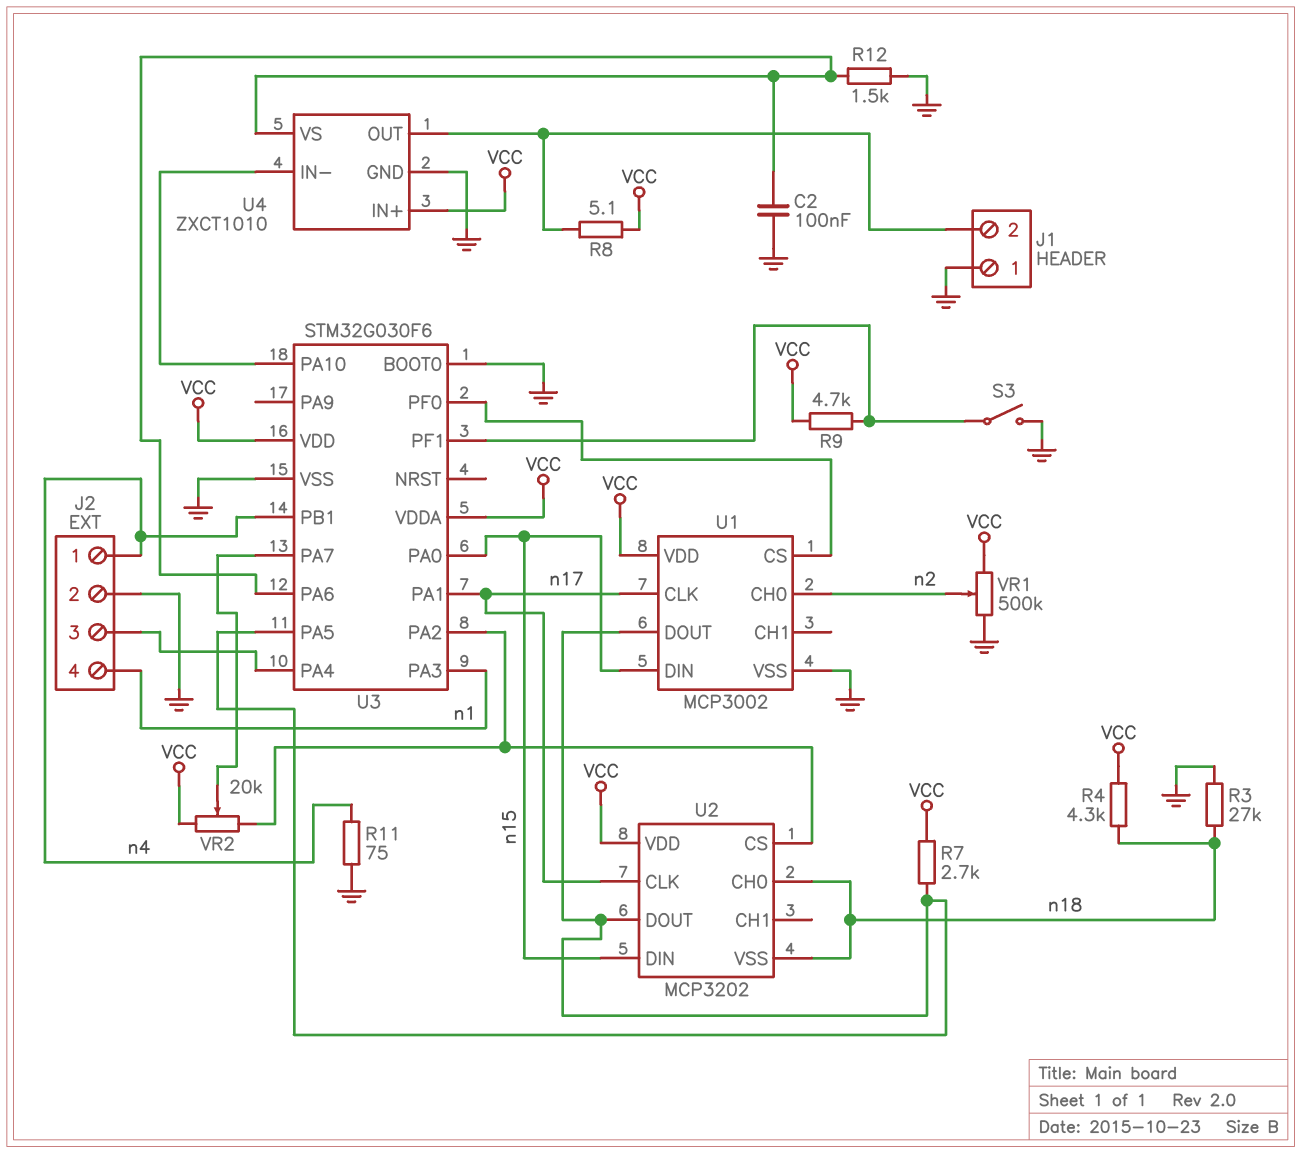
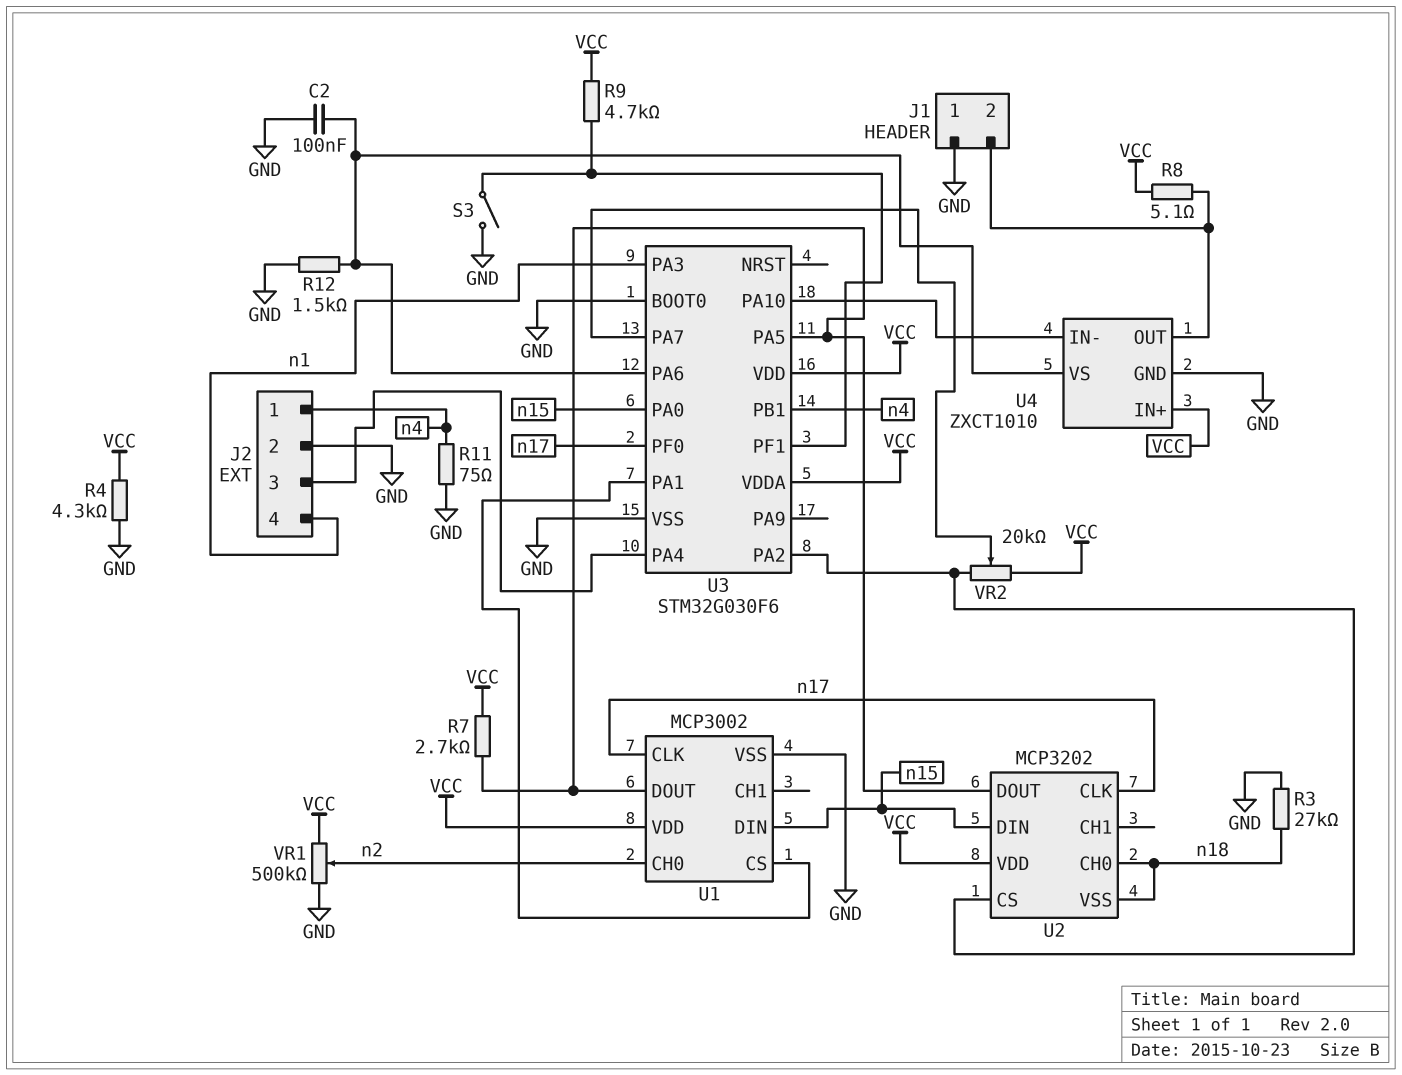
R4: 4.3k (VCC, n18) -> 4.3k (GND, VCC)
U3 pin PA1: n17 -> U1/CS
U3 pin PF0: U1/CS -> n17

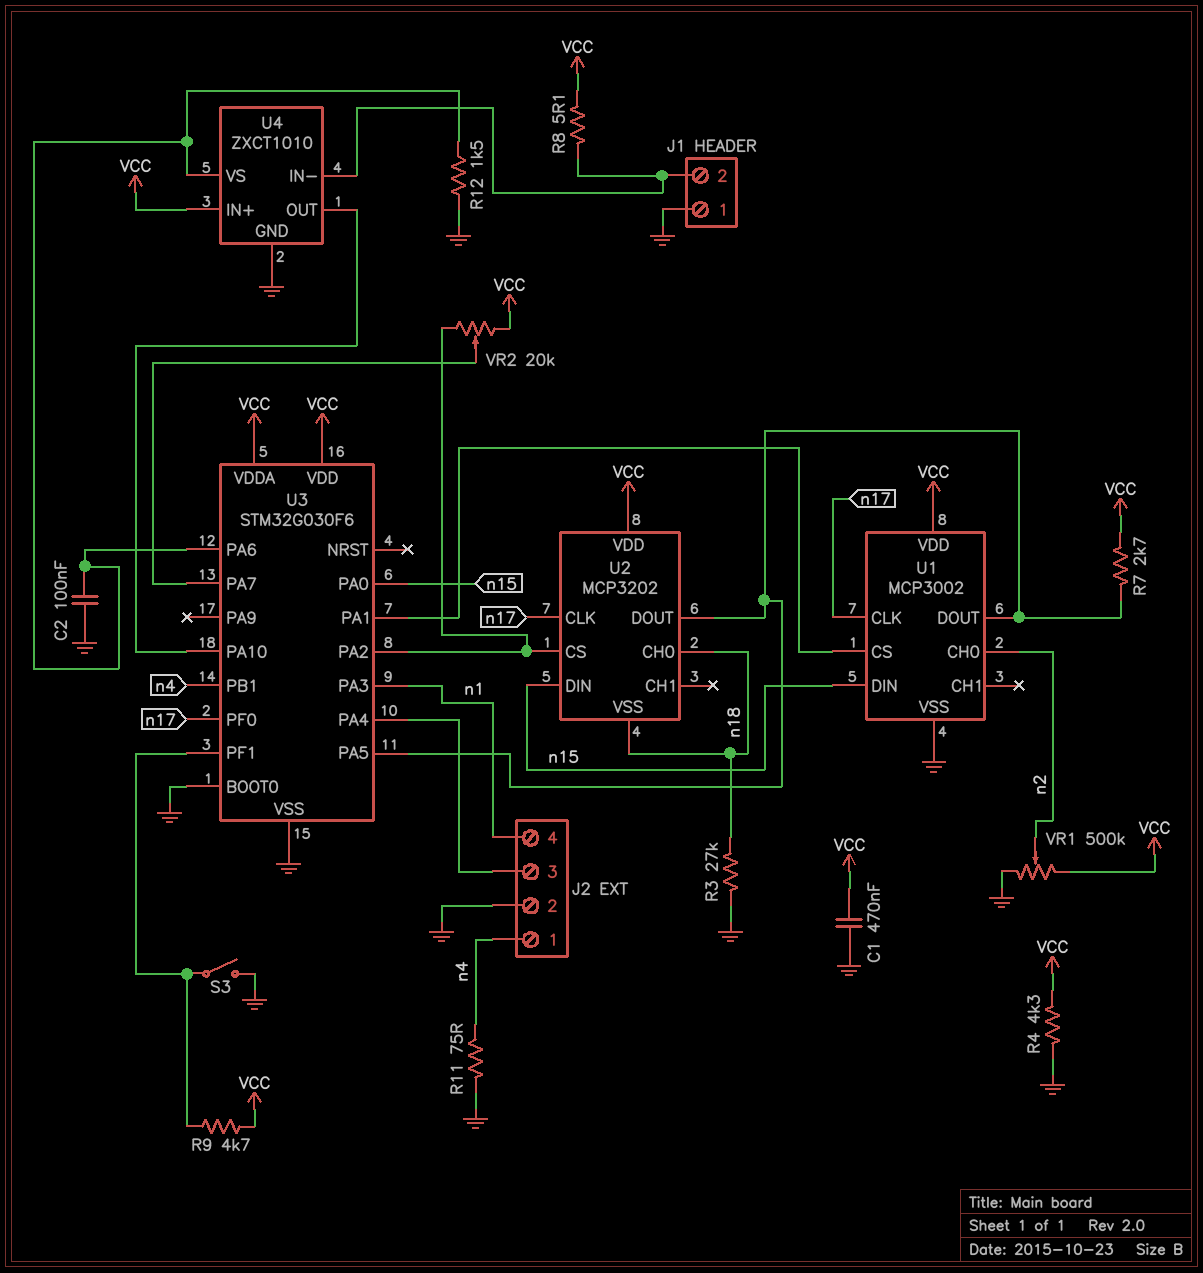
C1: none -> 470nF (GND, VCC)
U4 pin IN-: U3/PA10 -> J1/2
U4 pin OUT: J1/2 -> U3/PA10

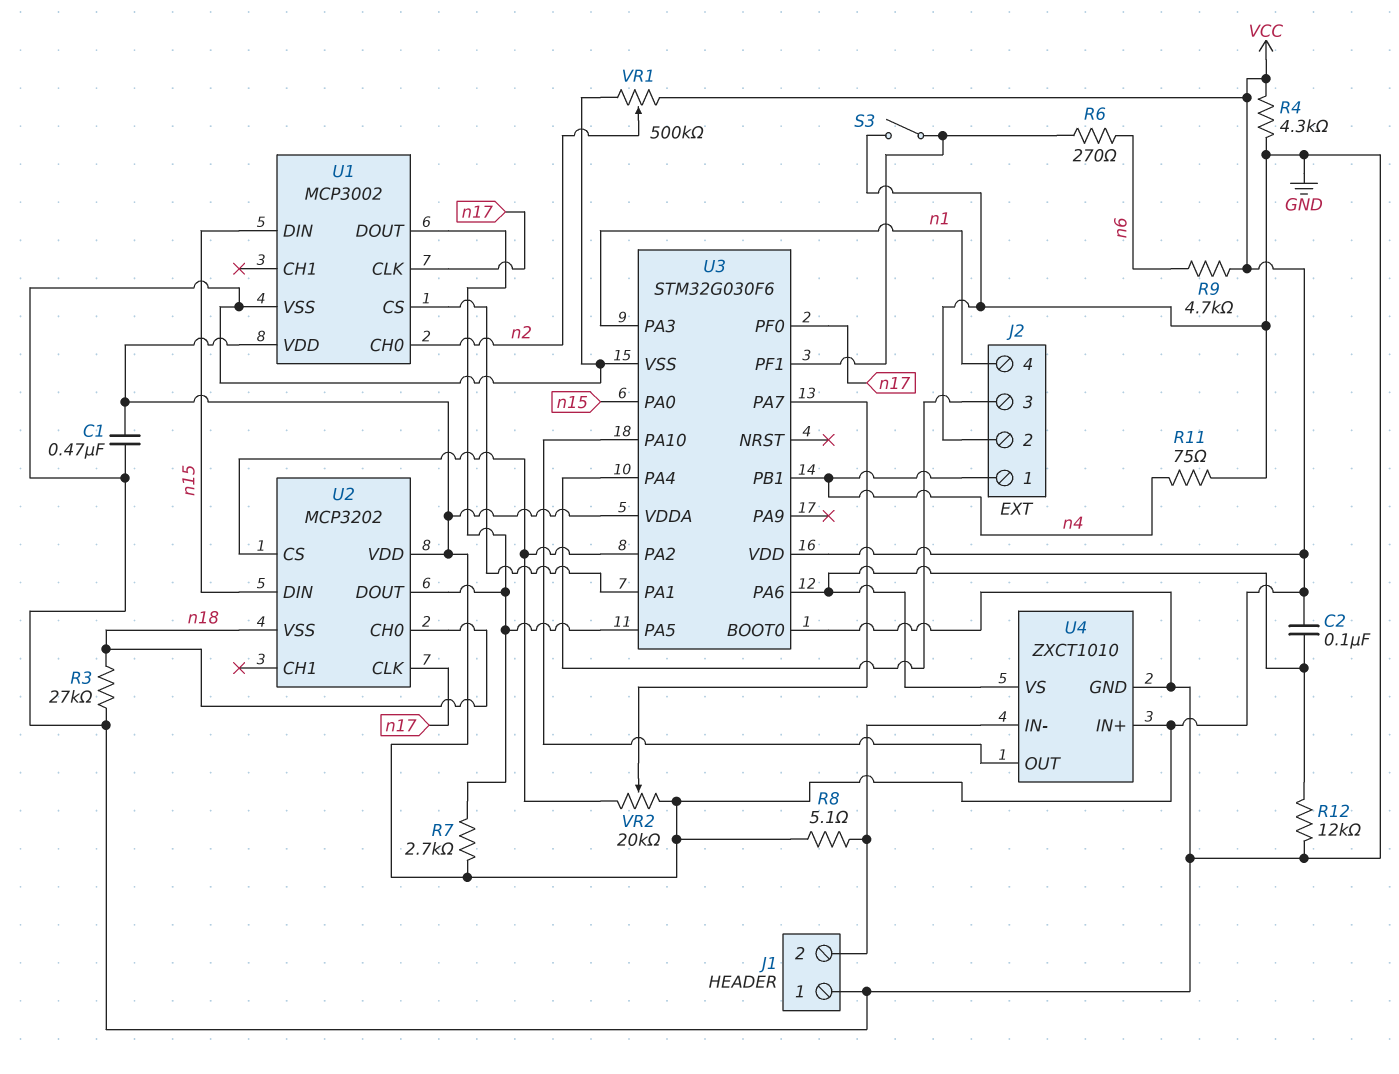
C2: 100nF (GND, U3/PA6) -> 100nF (U3/PA6, VCC)
R6: none -> 270 (U3/PF1, n6)
R9: 4.7k (U3/PF1, VCC) -> 4.7k (VCC, n6)
R12: 1.5k (GND, U3/PA6) -> 12k (GND, U3/PA6)

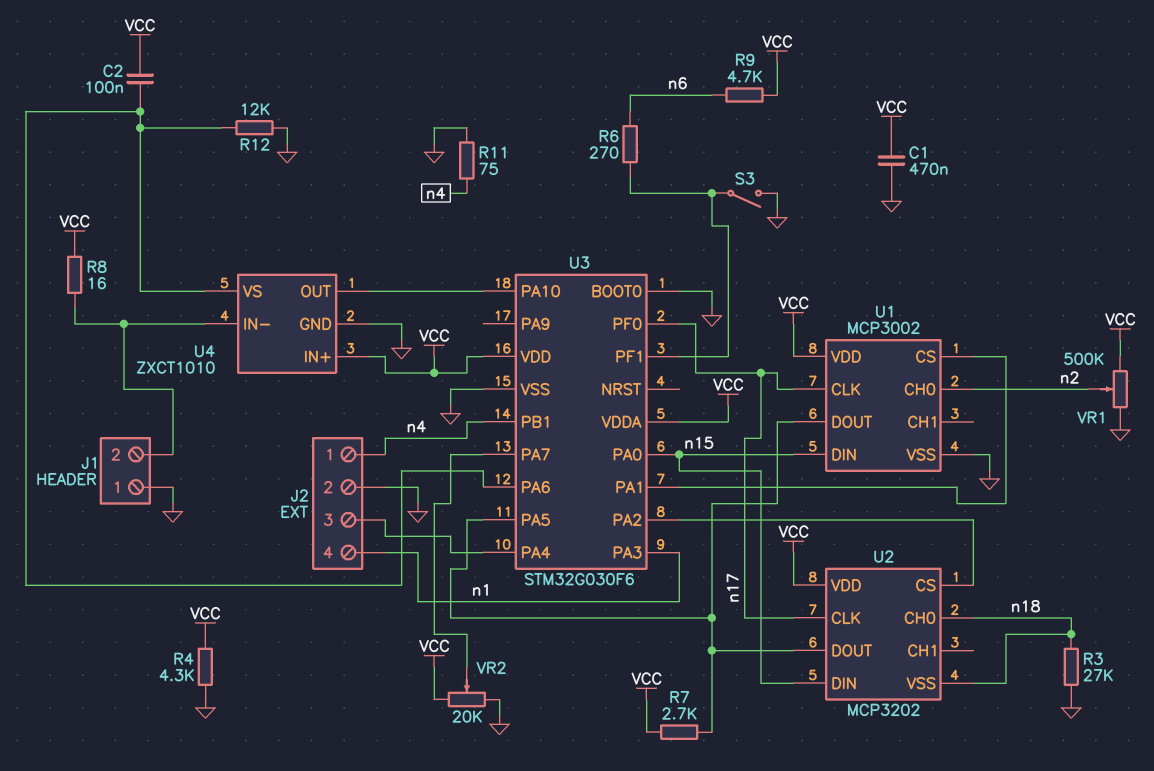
R8: 5.1 (J1/2, VCC) -> 16 (J1/2, VCC)
VR2: 20k (U2/CS, VCC, wiper U3/PA7) -> 20k (GND, VCC, wiper U3/PA7)

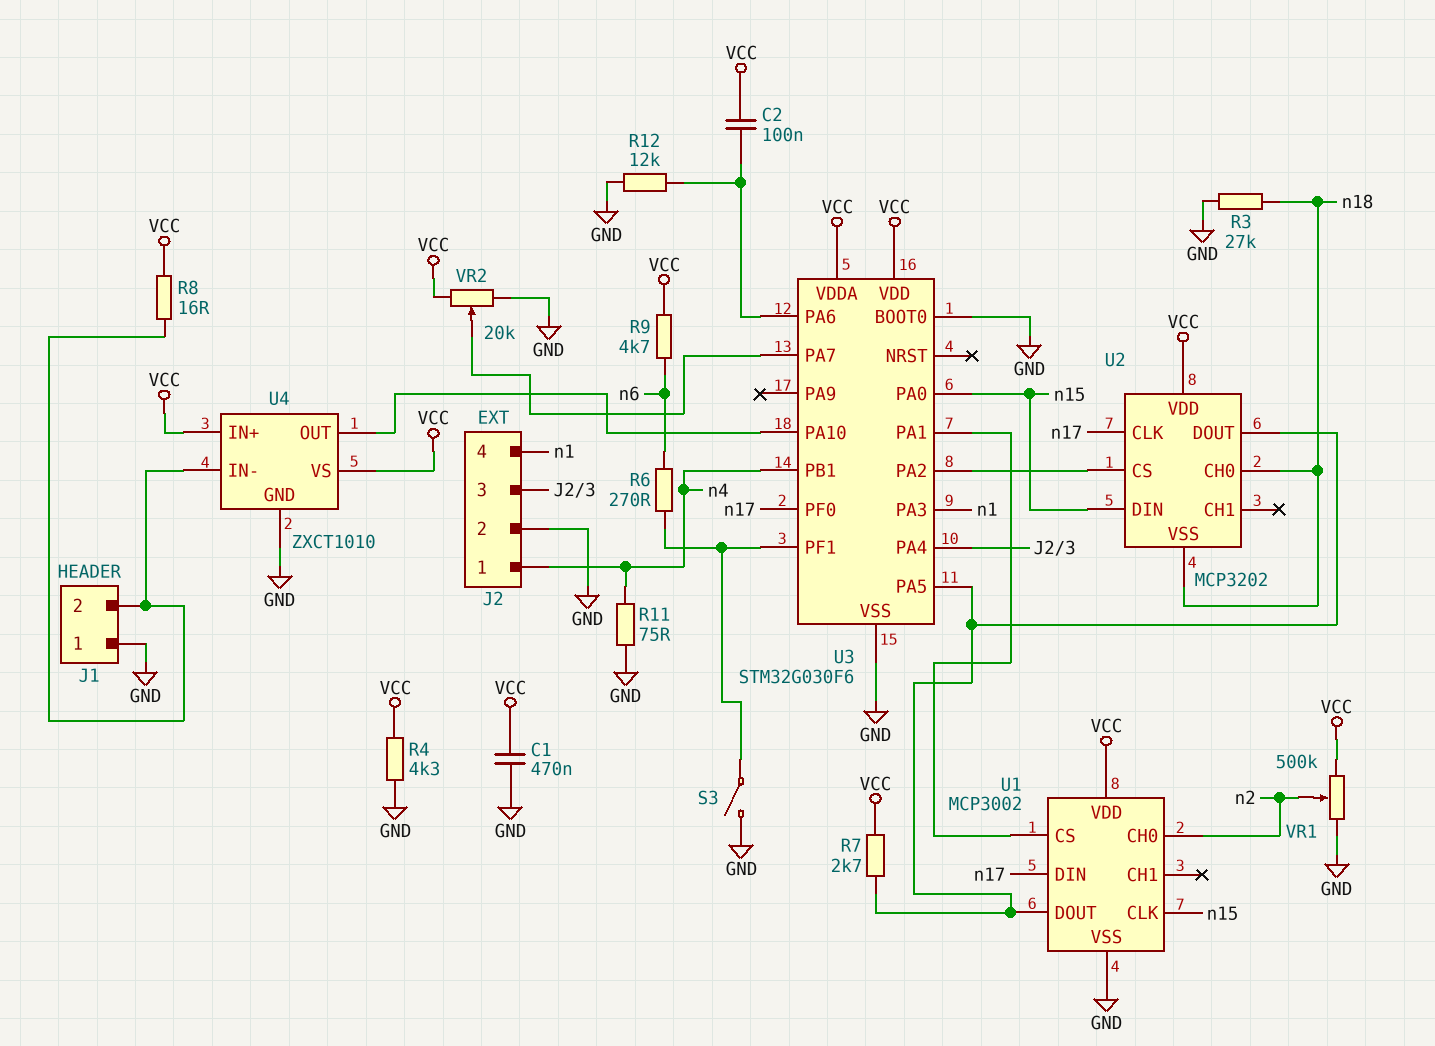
U1 pin CLK: n17 -> n15
U1 pin DIN: n15 -> n17
U4 pin VS: U3/PA6 -> VCC

